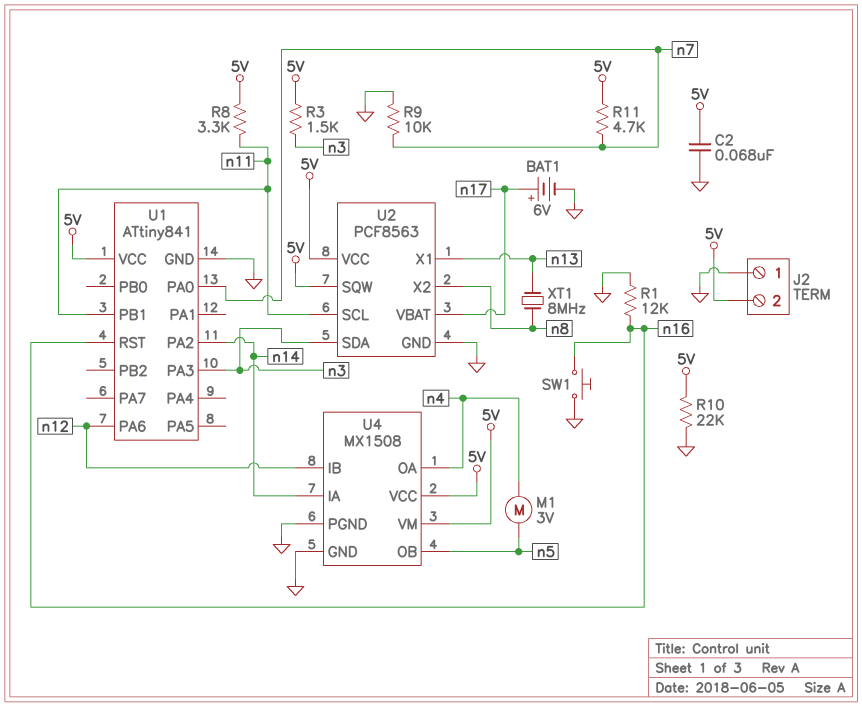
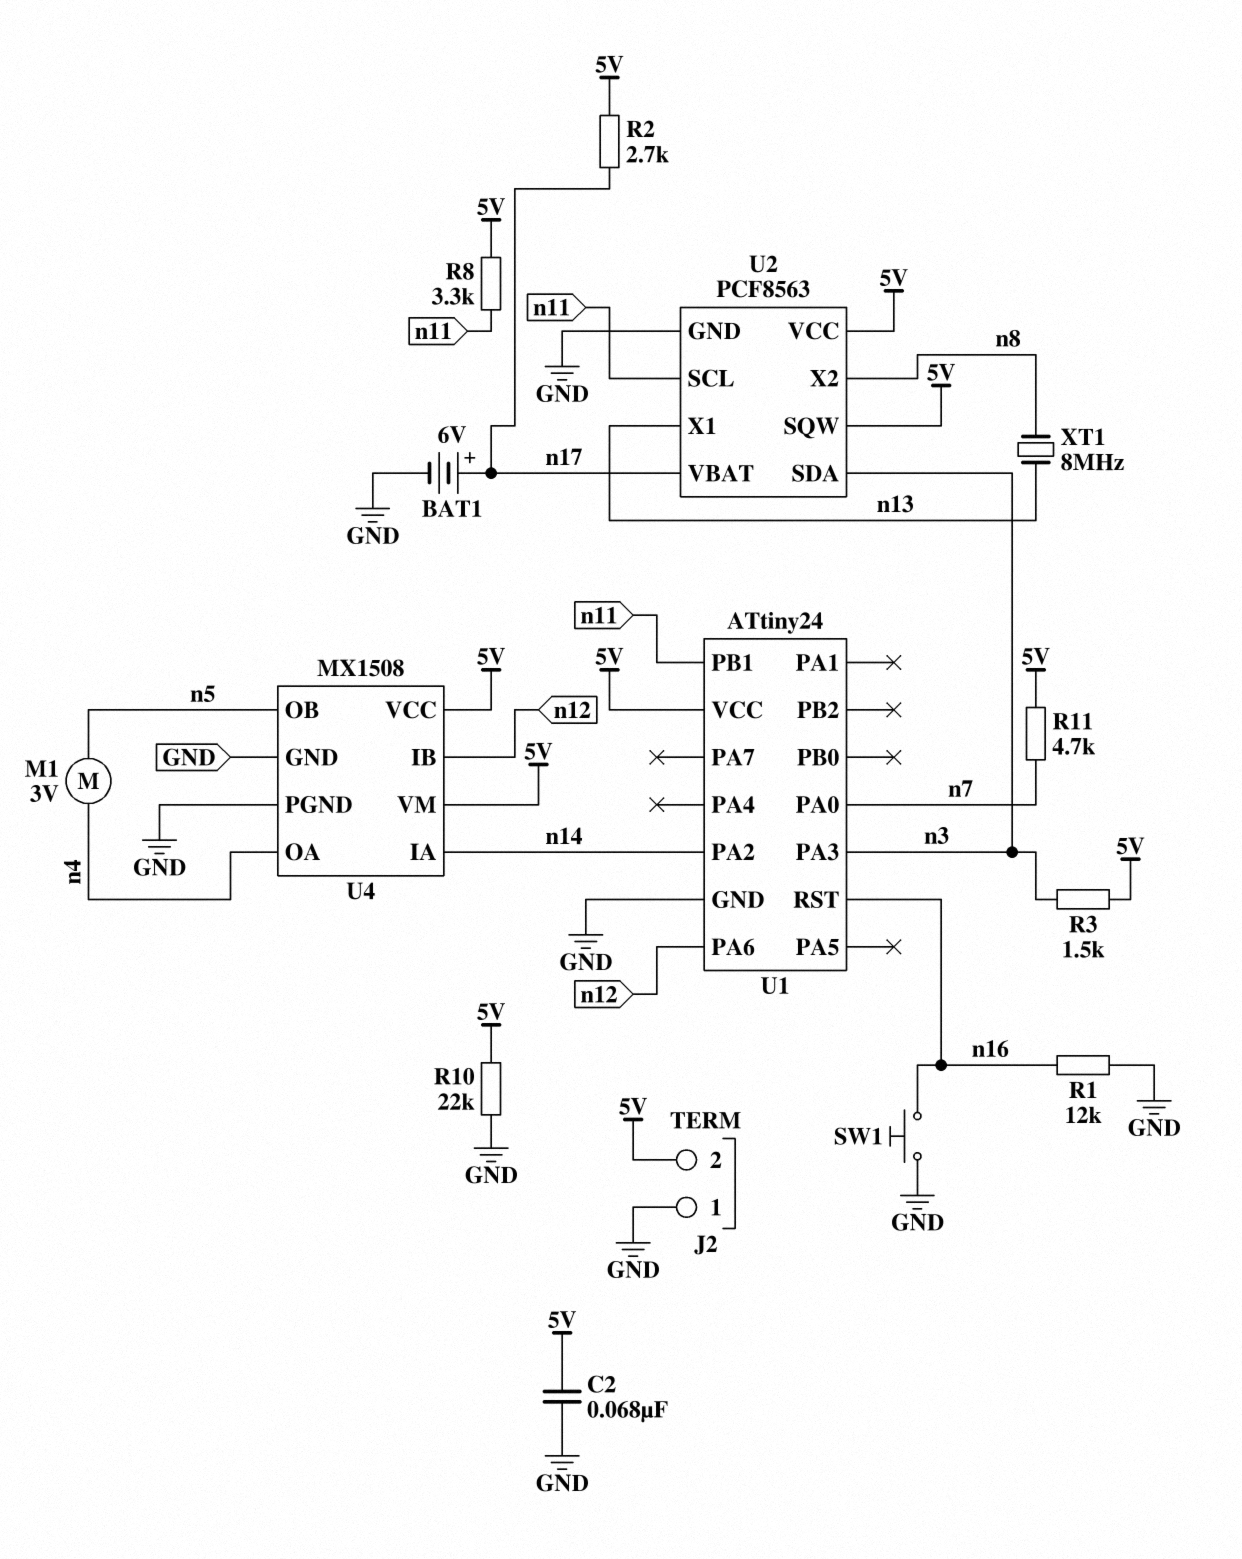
R2: none -> 2.7k (5V, n17)
R9: 10k (GND, n7) -> none
U1: ATtiny841 -> ATtiny24

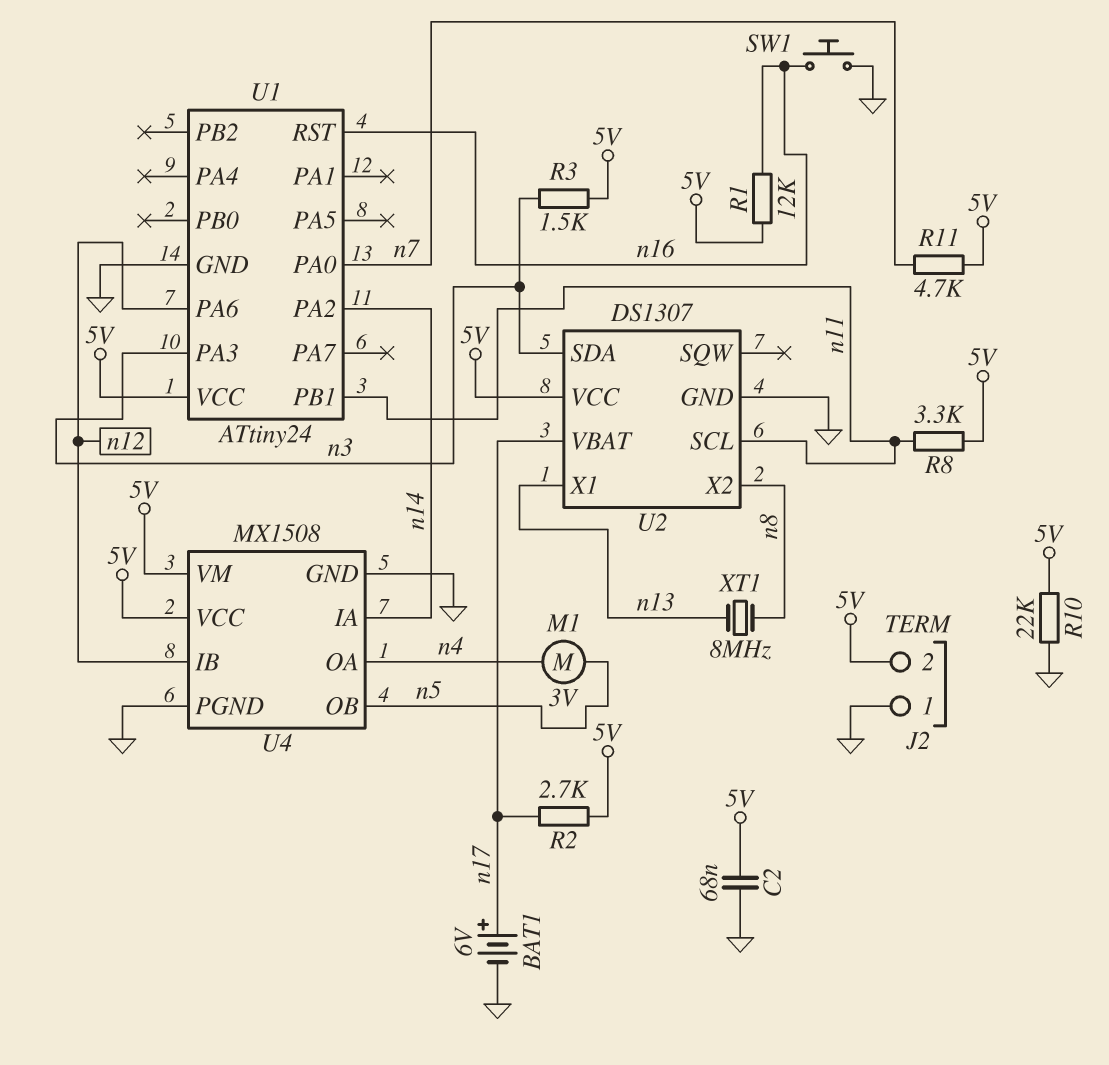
R1: 12k (GND, n16) -> 12k (5V, n16)
U2: PCF8563 -> DS1307
U2 pin SQW: 5V -> none

